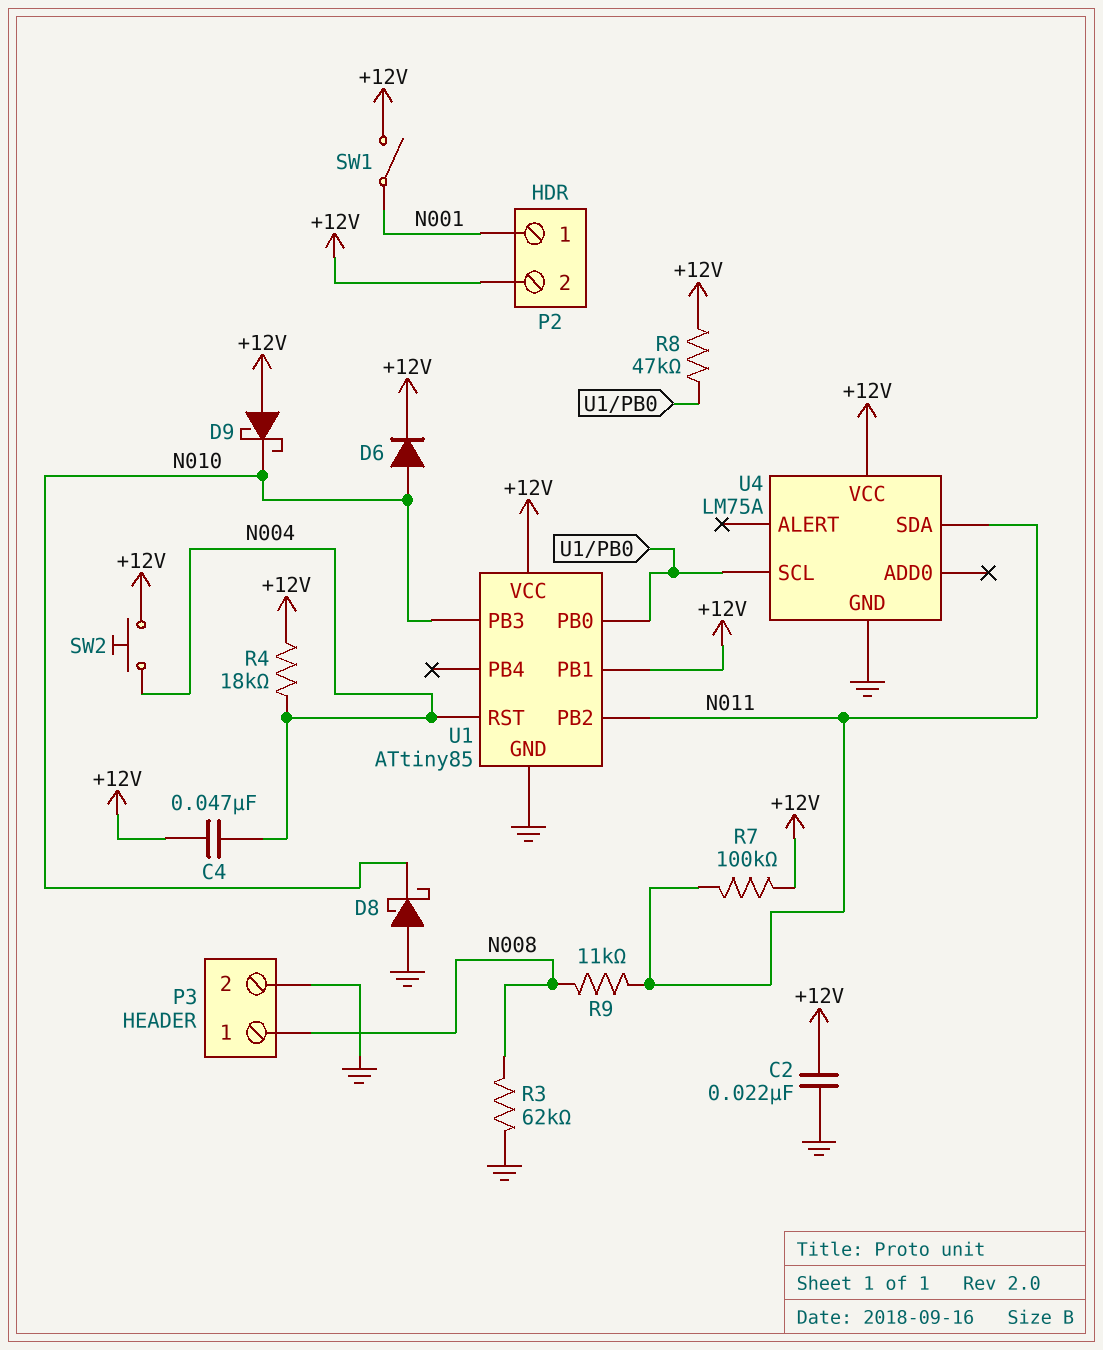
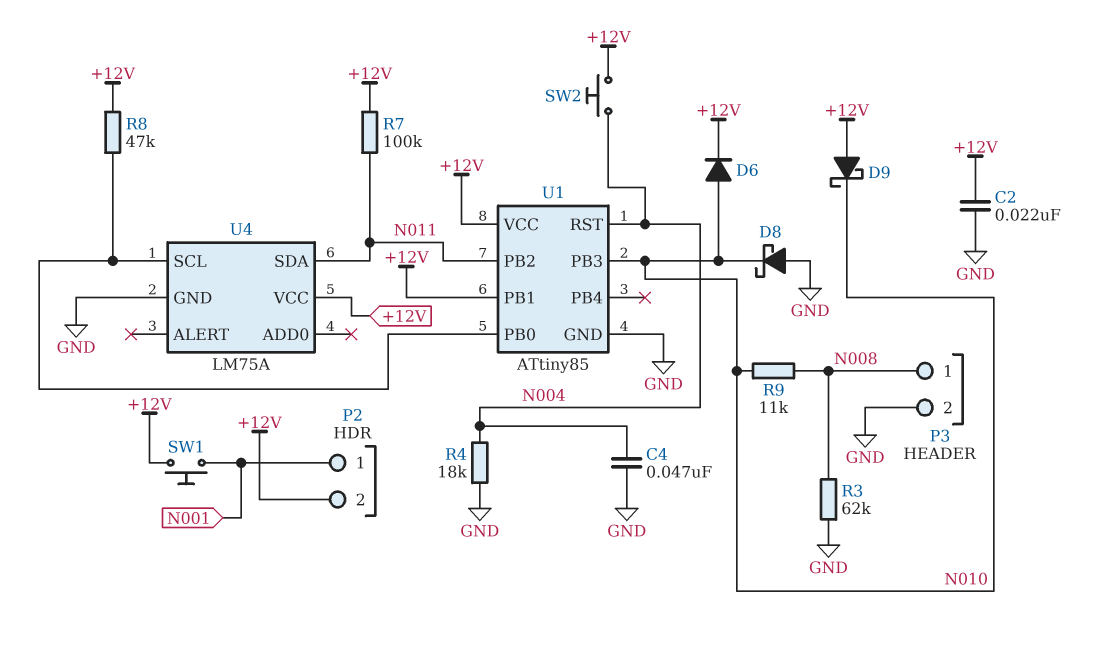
C4: 47nF (+12V, N004) -> 47nF (GND, N004)
R4: 18k (+12V, N004) -> 18k (GND, N004)
R9: 11k (N008, N011) -> 11k (N008, N010)
SW1: switch (+12V, N001) -> button (+12V, N001)

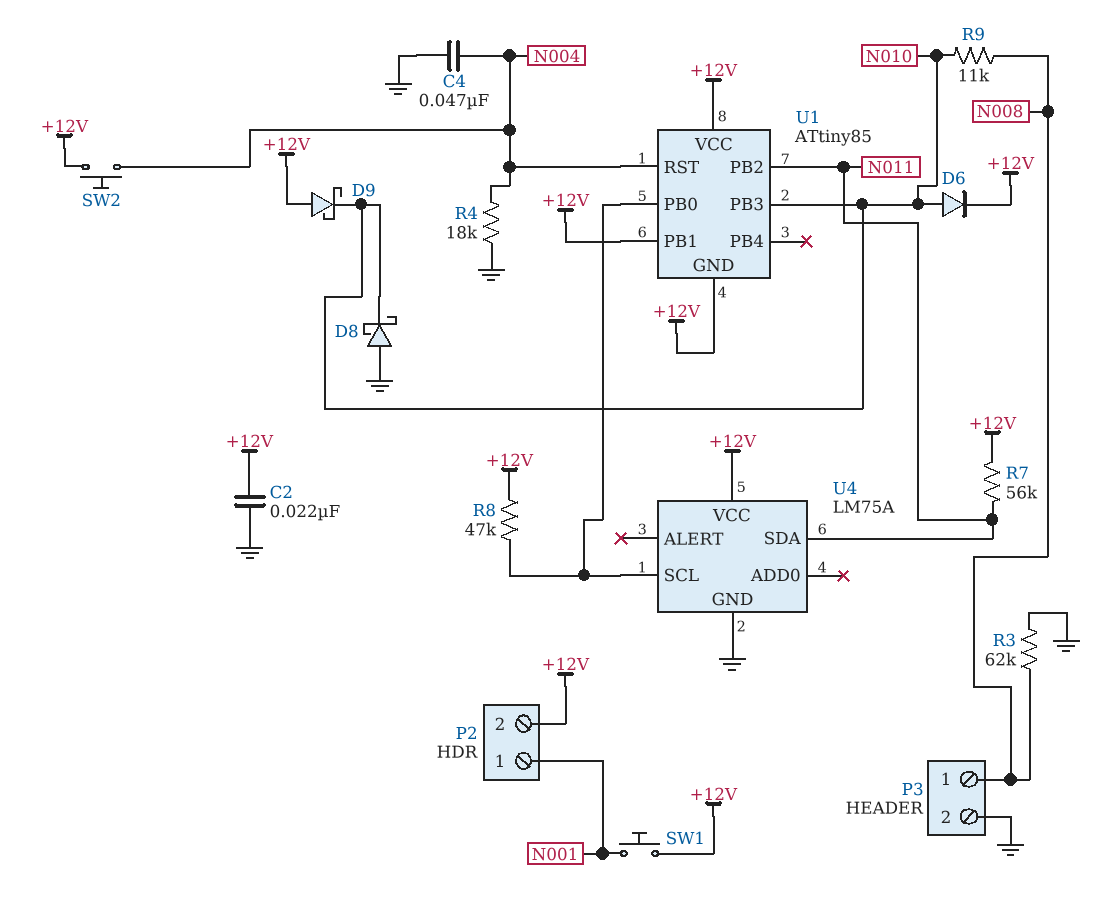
R7: 100k (+12V, N011) -> 56k (+12V, N011)
U1 pin GND: GND -> +12V

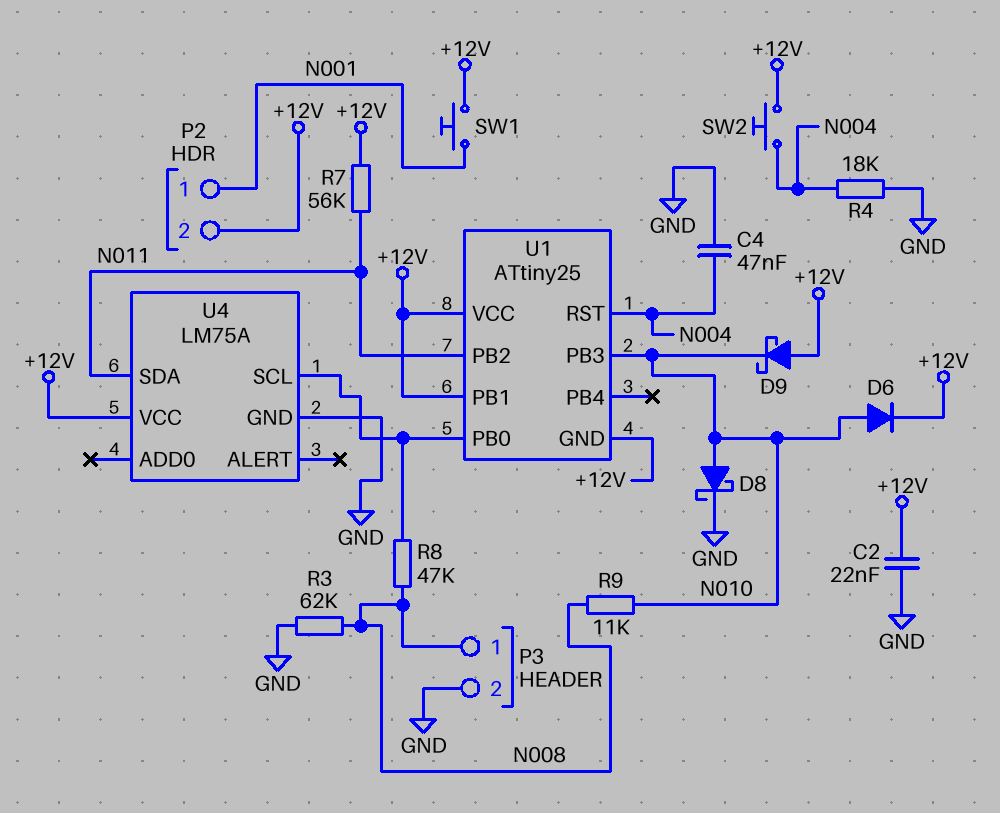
D8: schottky (A GND, K N010) -> schottky (A N010, K GND)
R8: 47k (+12V, U1/PB0) -> 47k (N008, U1/PB0)
U1: ATtiny85 -> ATtiny25

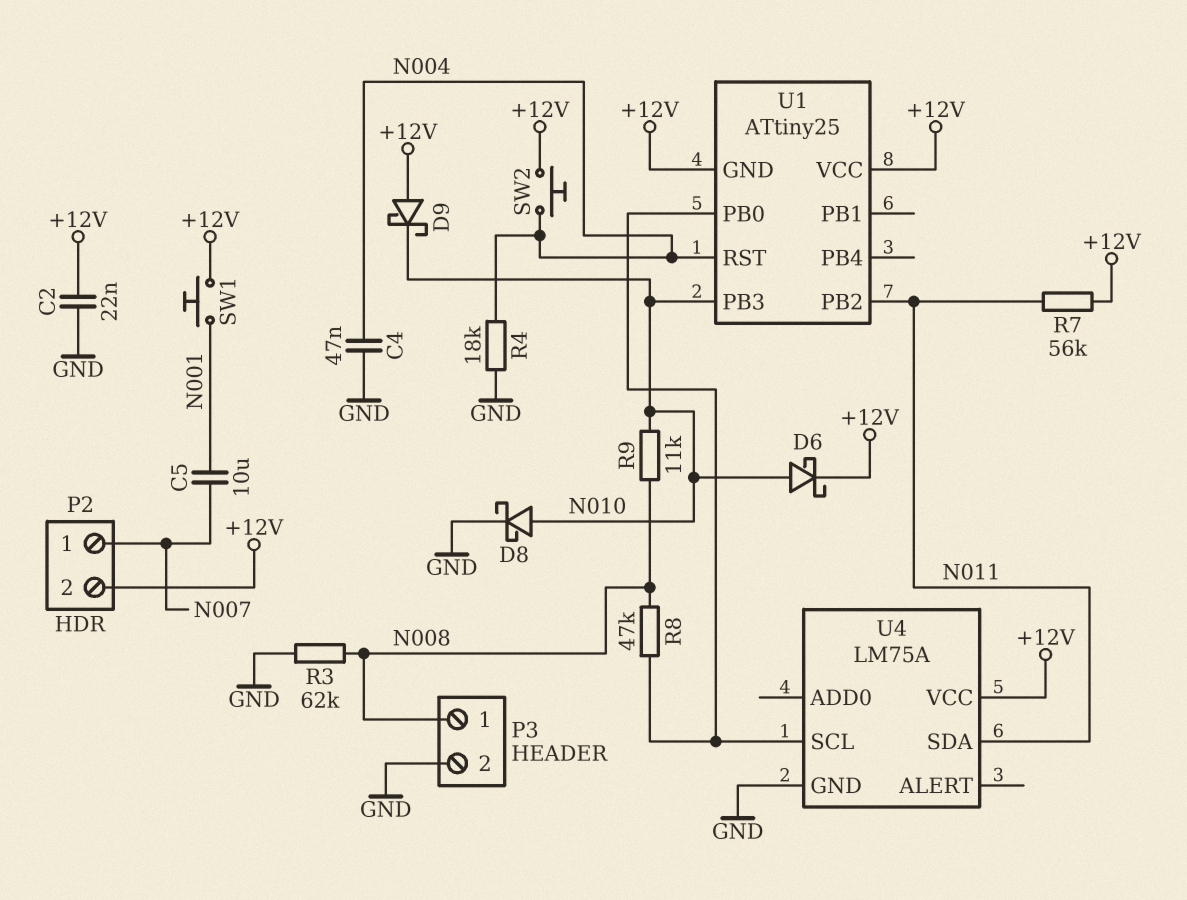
C5: none -> 10uF (N001, N007)
D6: diode (A N010, K +12V) -> schottky (A N010, K +12V)
P2 pin 1: N001 -> N007
U1 pin PB1: +12V -> none

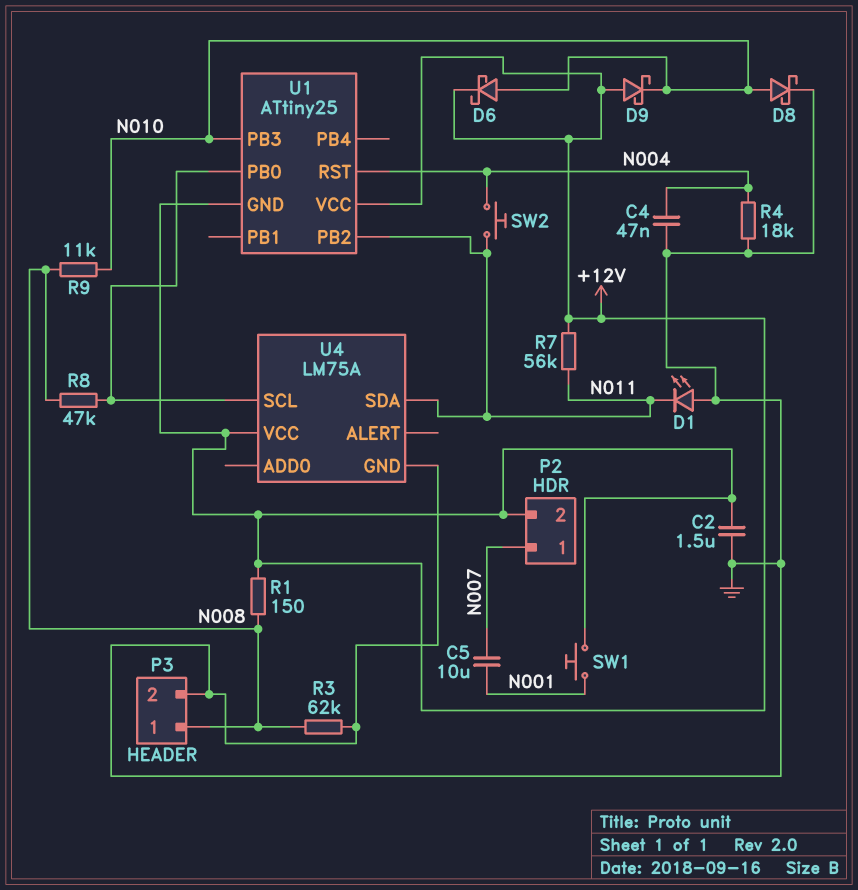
C2: 22nF (+12V, GND) -> 1.5uF (+12V, GND)
D1: none -> LED (A GND, K N011)
R1: none -> 150 (+12V, N008)
SW2: button (+12V, N004) -> button (N004, N011)

